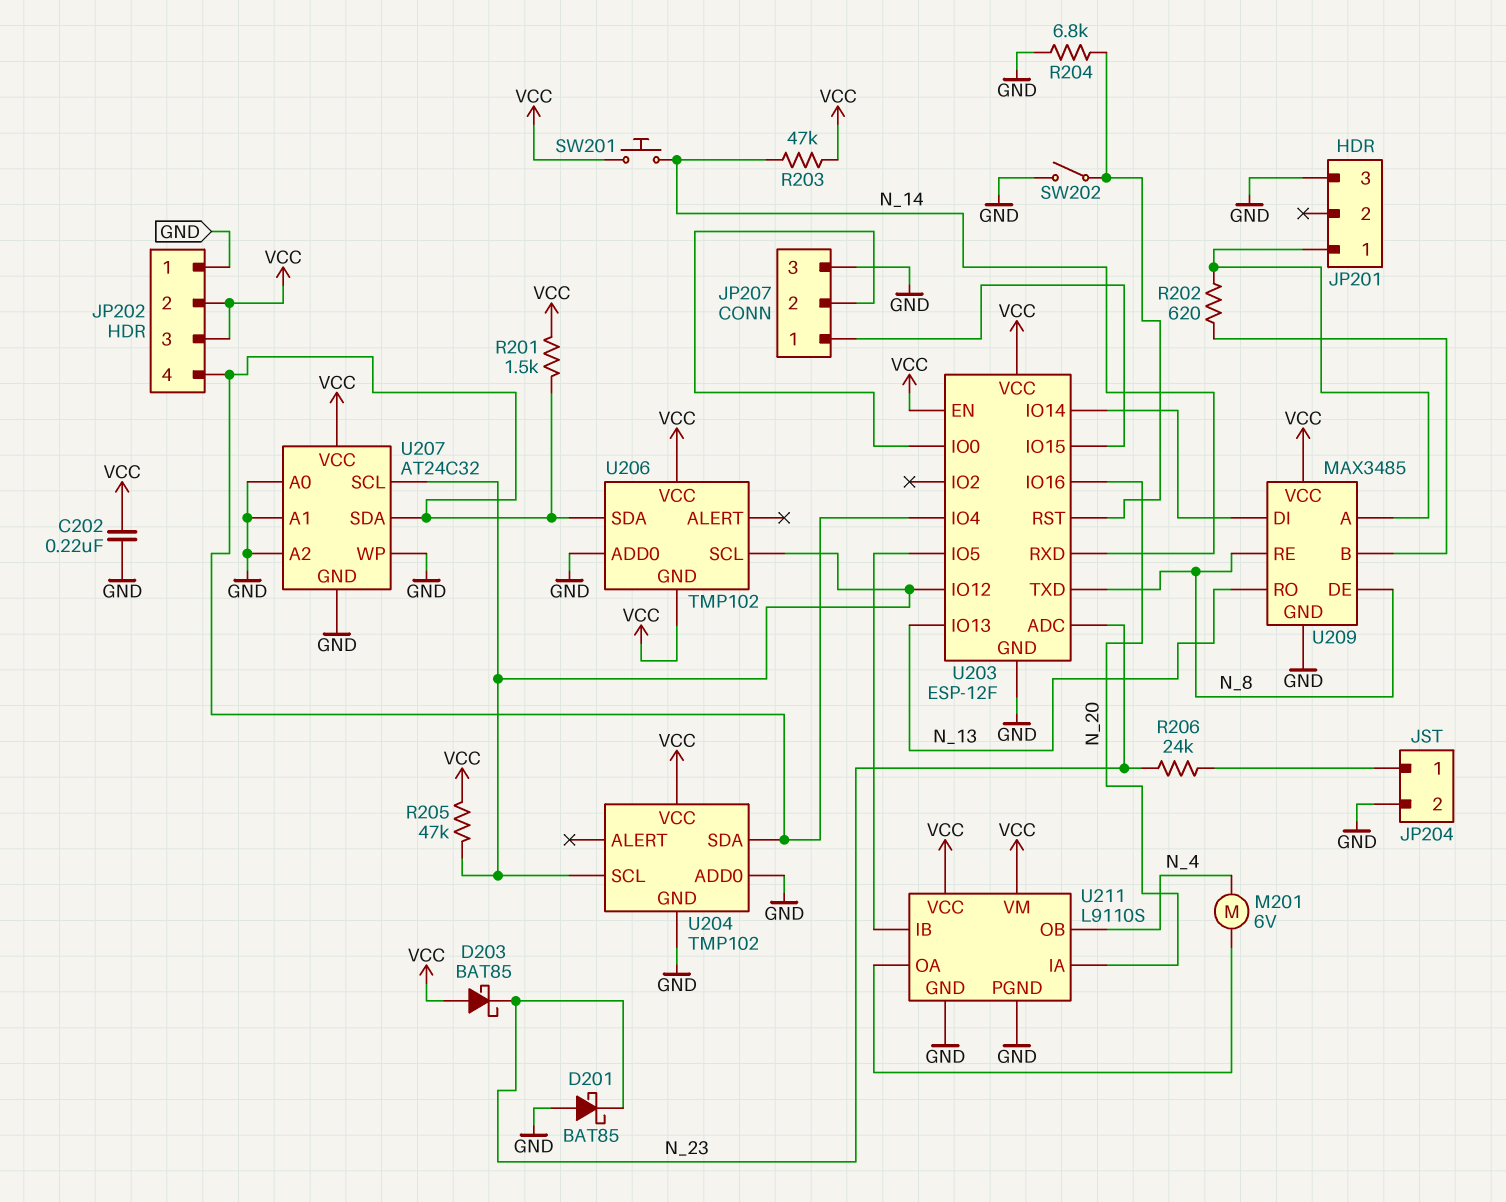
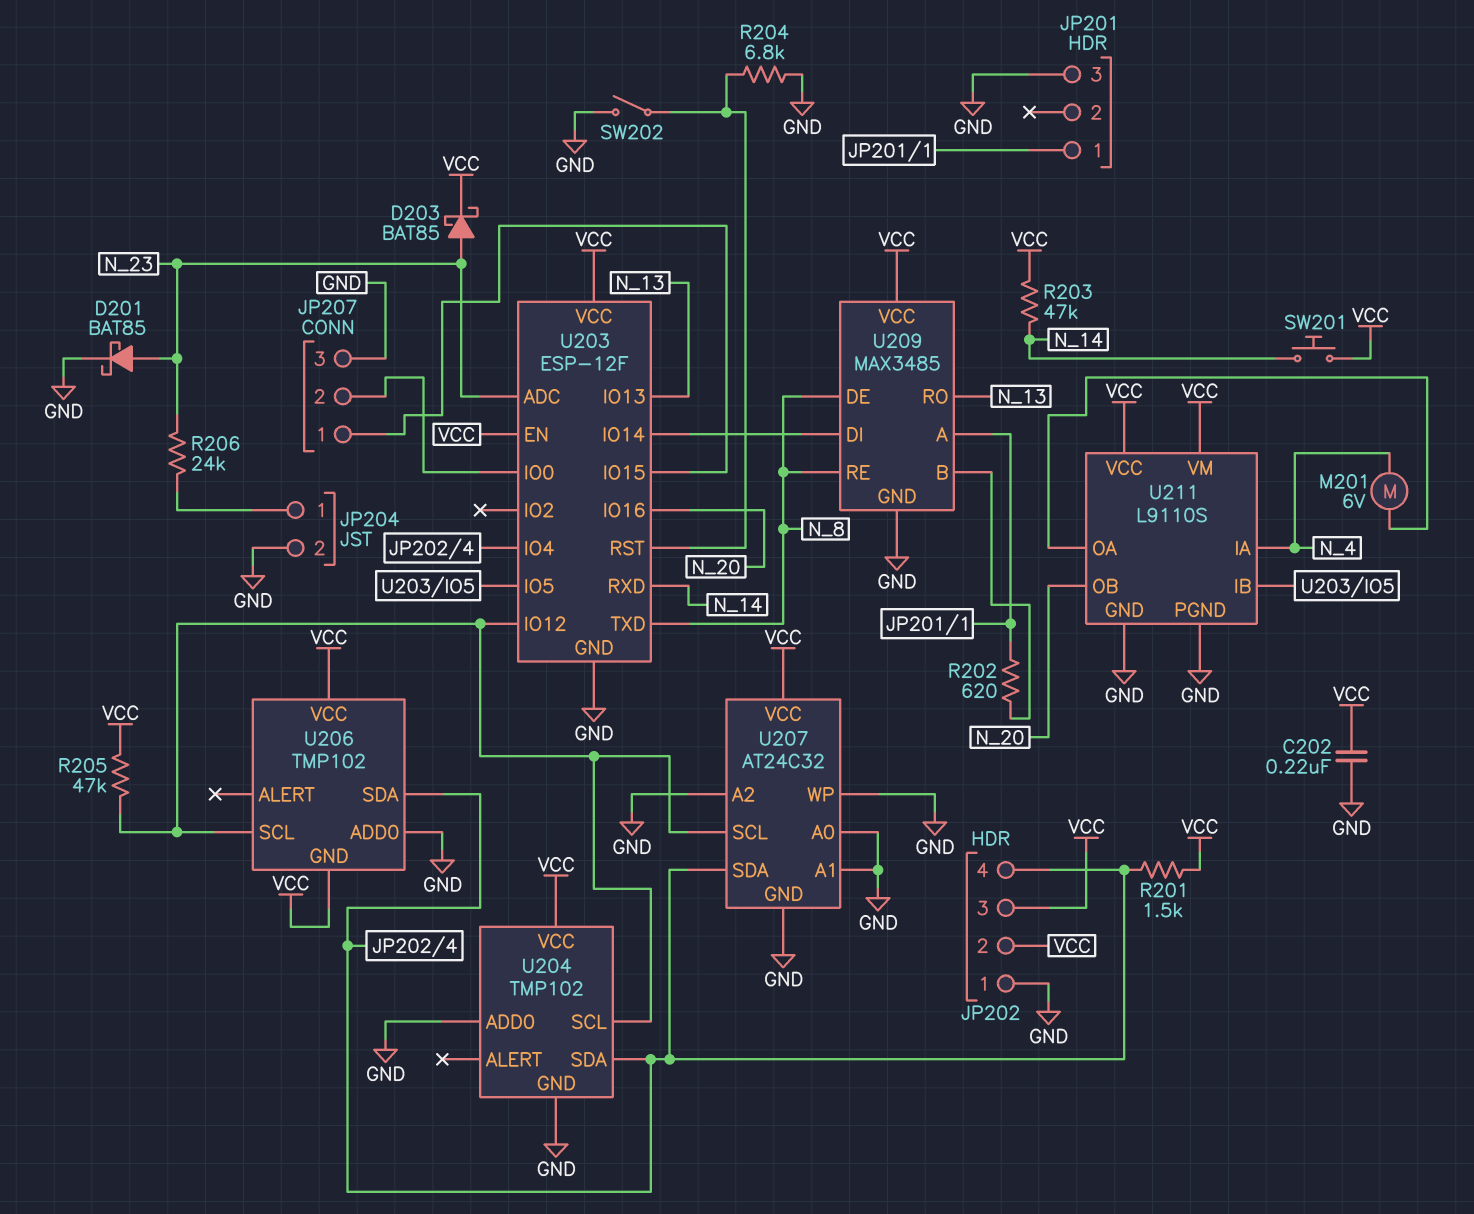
D201: schottky BAT85 (A GND, K N_23) -> schottky BAT85 (A N_23, K GND)
D203: schottky BAT85 (A VCC, K N_23) -> schottky BAT85 (A N_23, K VCC)
U211 pin IA: N_20 -> N_4
U211 pin OB: N_4 -> N_20

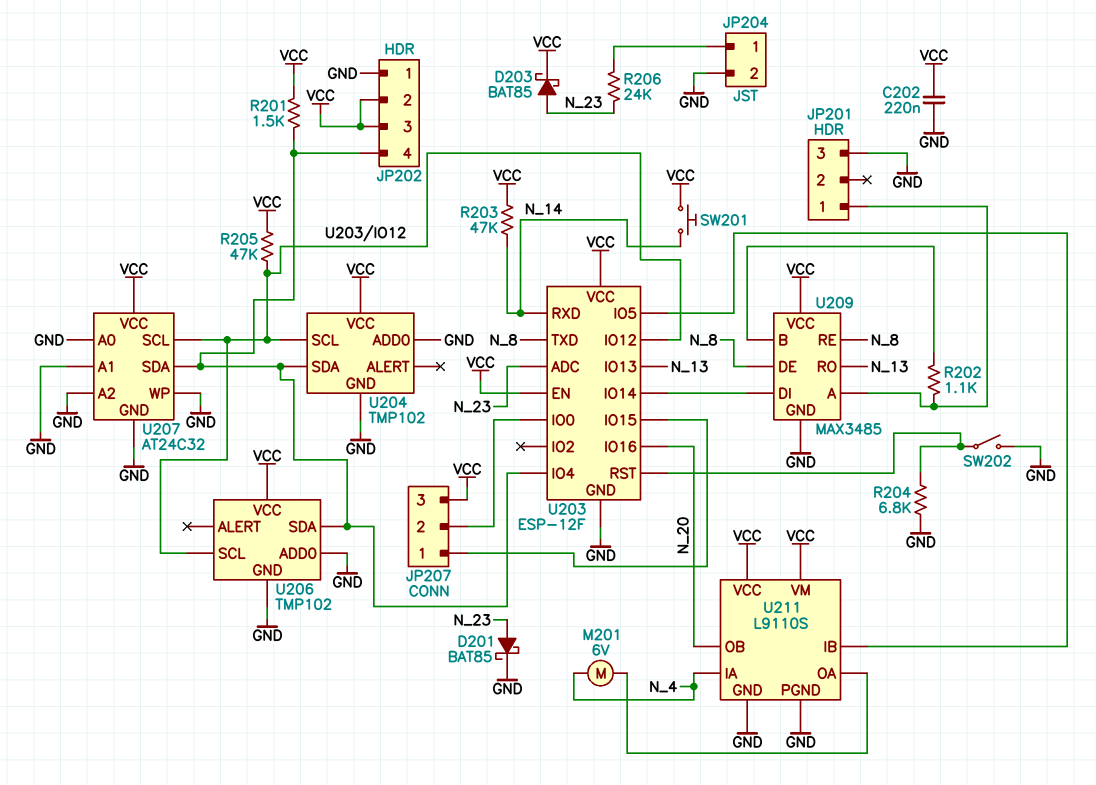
JP207 pin 3: GND -> VCC
R202: 620 (JP201/1, U209/B) -> 1.1k (JP201/1, U209/B)
U206 pin GND: VCC -> GND

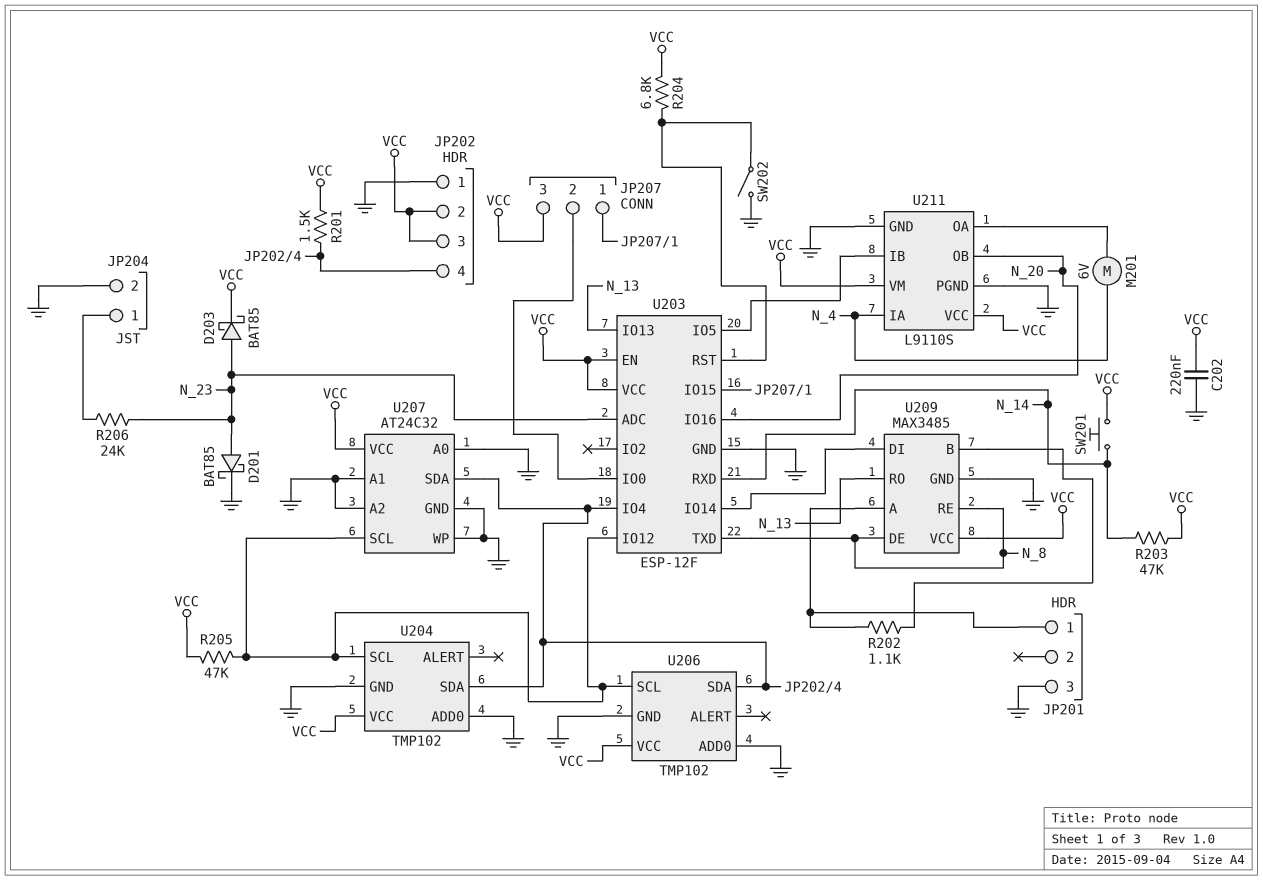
R204: 6.8k (GND, U203/RST) -> 6.8k (U203/RST, VCC)

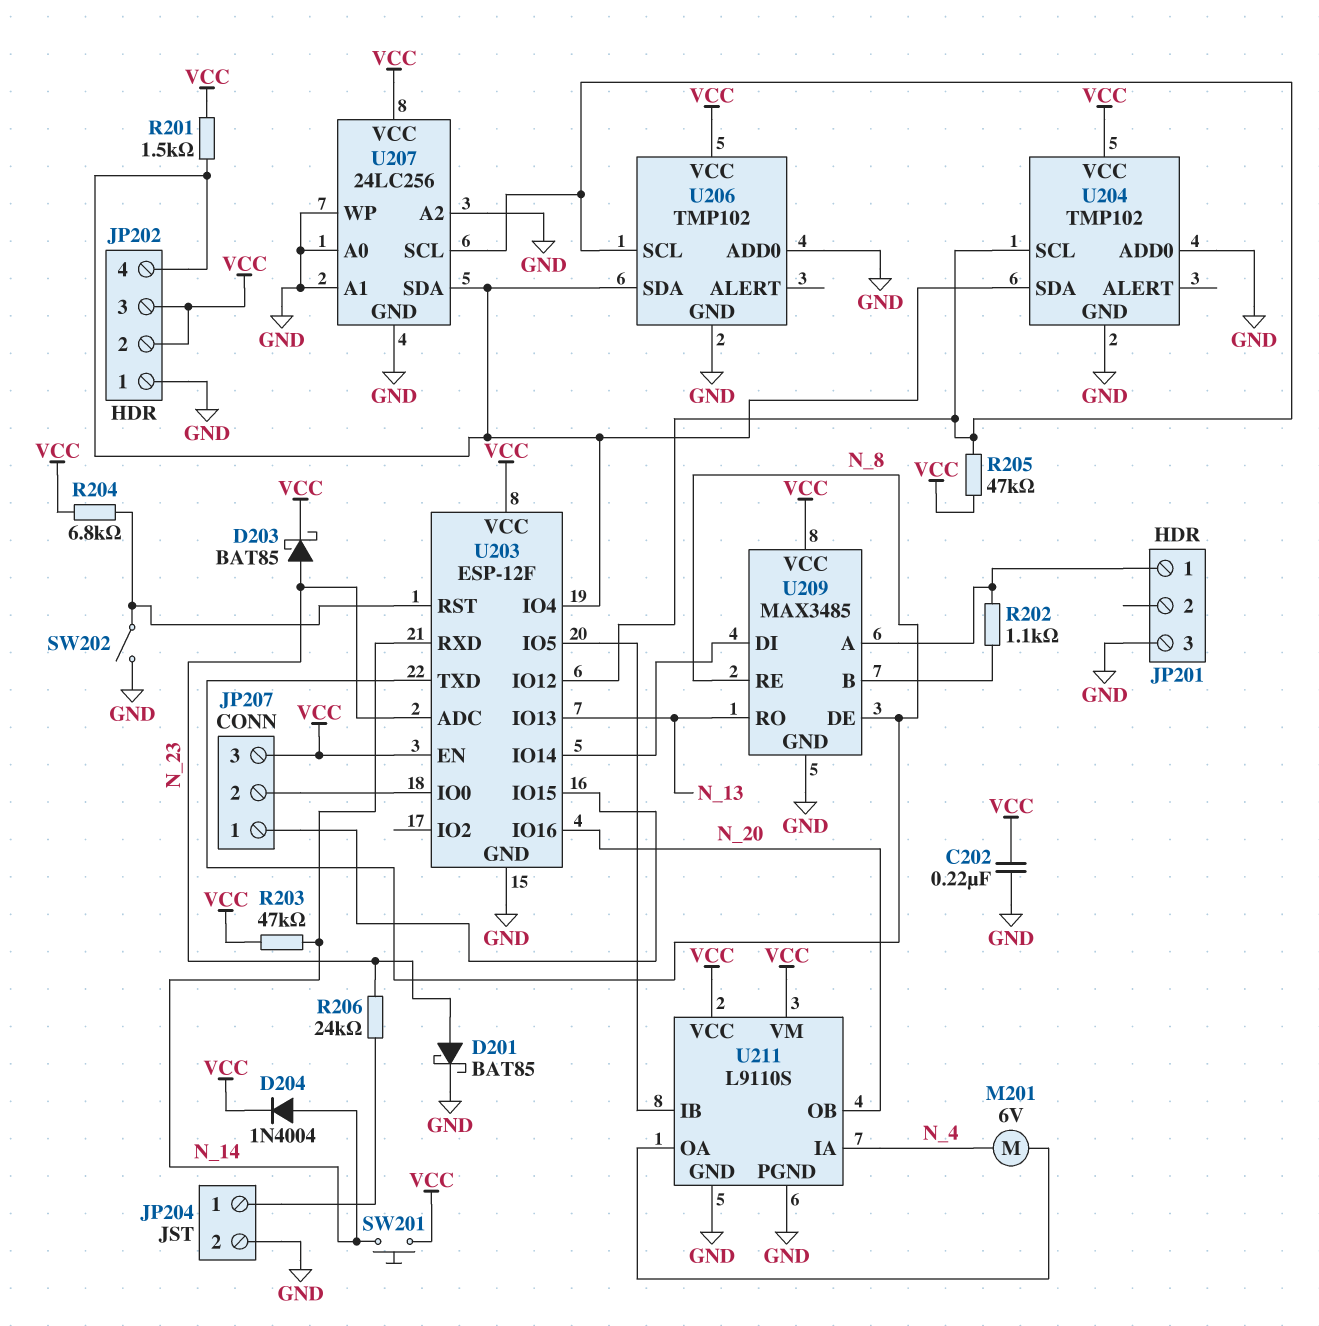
D204: none -> diode 1N4004 (A N_14, K VCC)
U207: AT24C32 -> 24LC256

